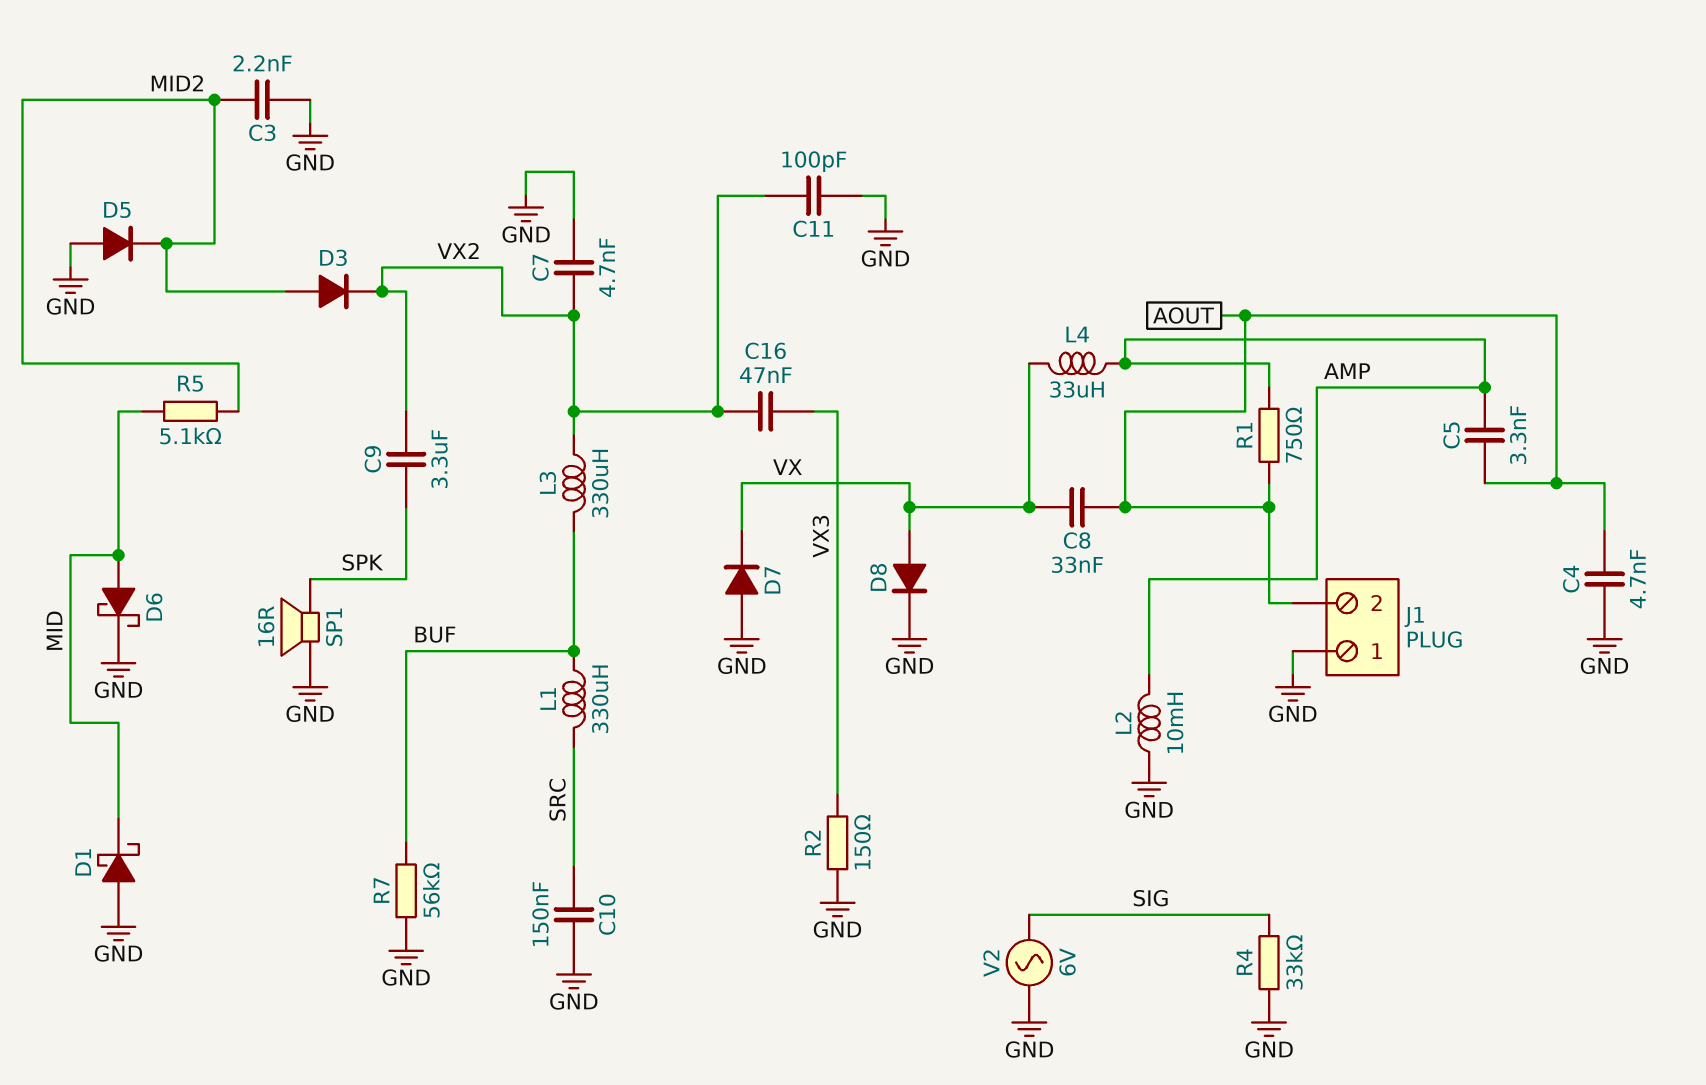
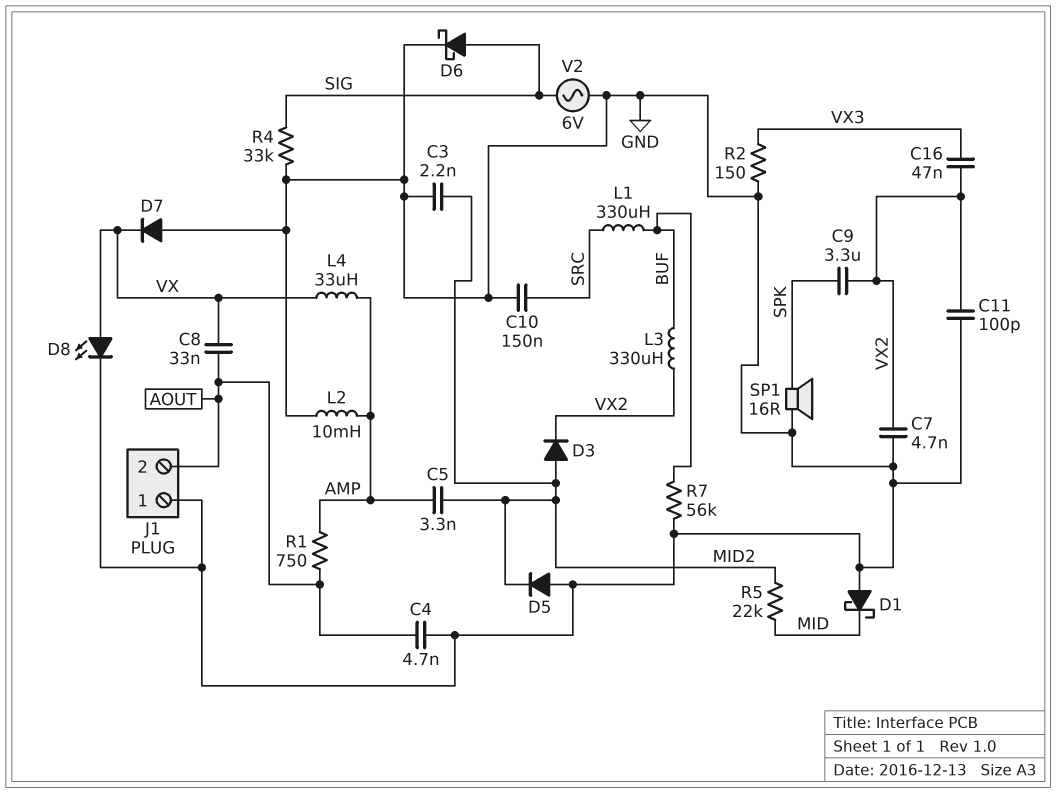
C5: 3.3nF (AMP, AOUT) -> 3.3nF (AMP, MID2)
D6: schottky (A MID, K GND) -> schottky (A SIG, K GND)
D8: diode (A VX, K GND) -> LED (A VX, K GND)
R5: 5.1k (MID, MID2) -> 22k (MID, MID2)

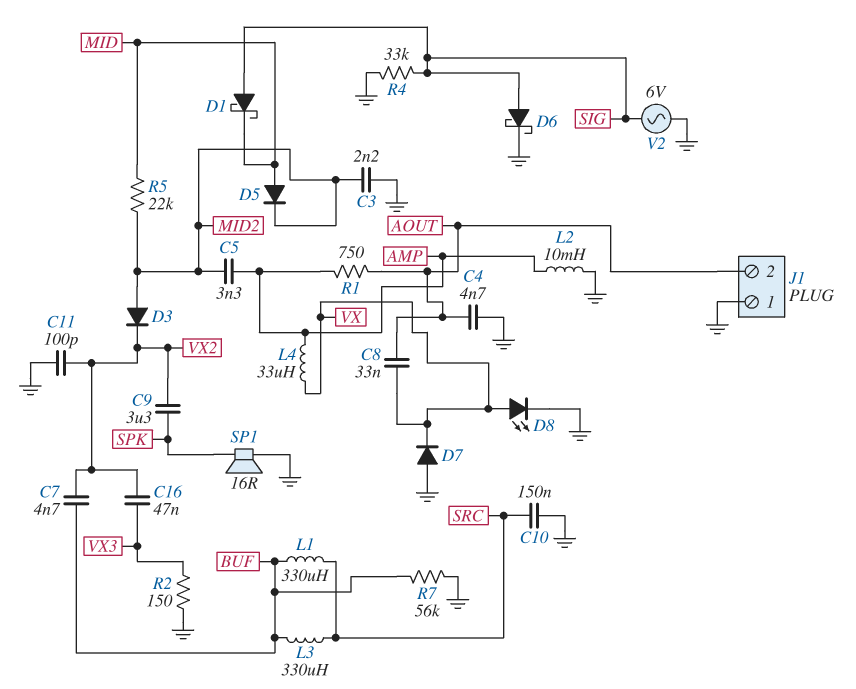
C7: 4.7nF (GND, VX2) -> 4.7nF (BUF, VX2)
D1: schottky (A GND, K MID) -> schottky (A SIG, K MID)
D5: diode (A GND, K MID2) -> diode (A MID, K MID2)
L3: 330uH (BUF, VX2) -> 330uH (BUF, SRC)

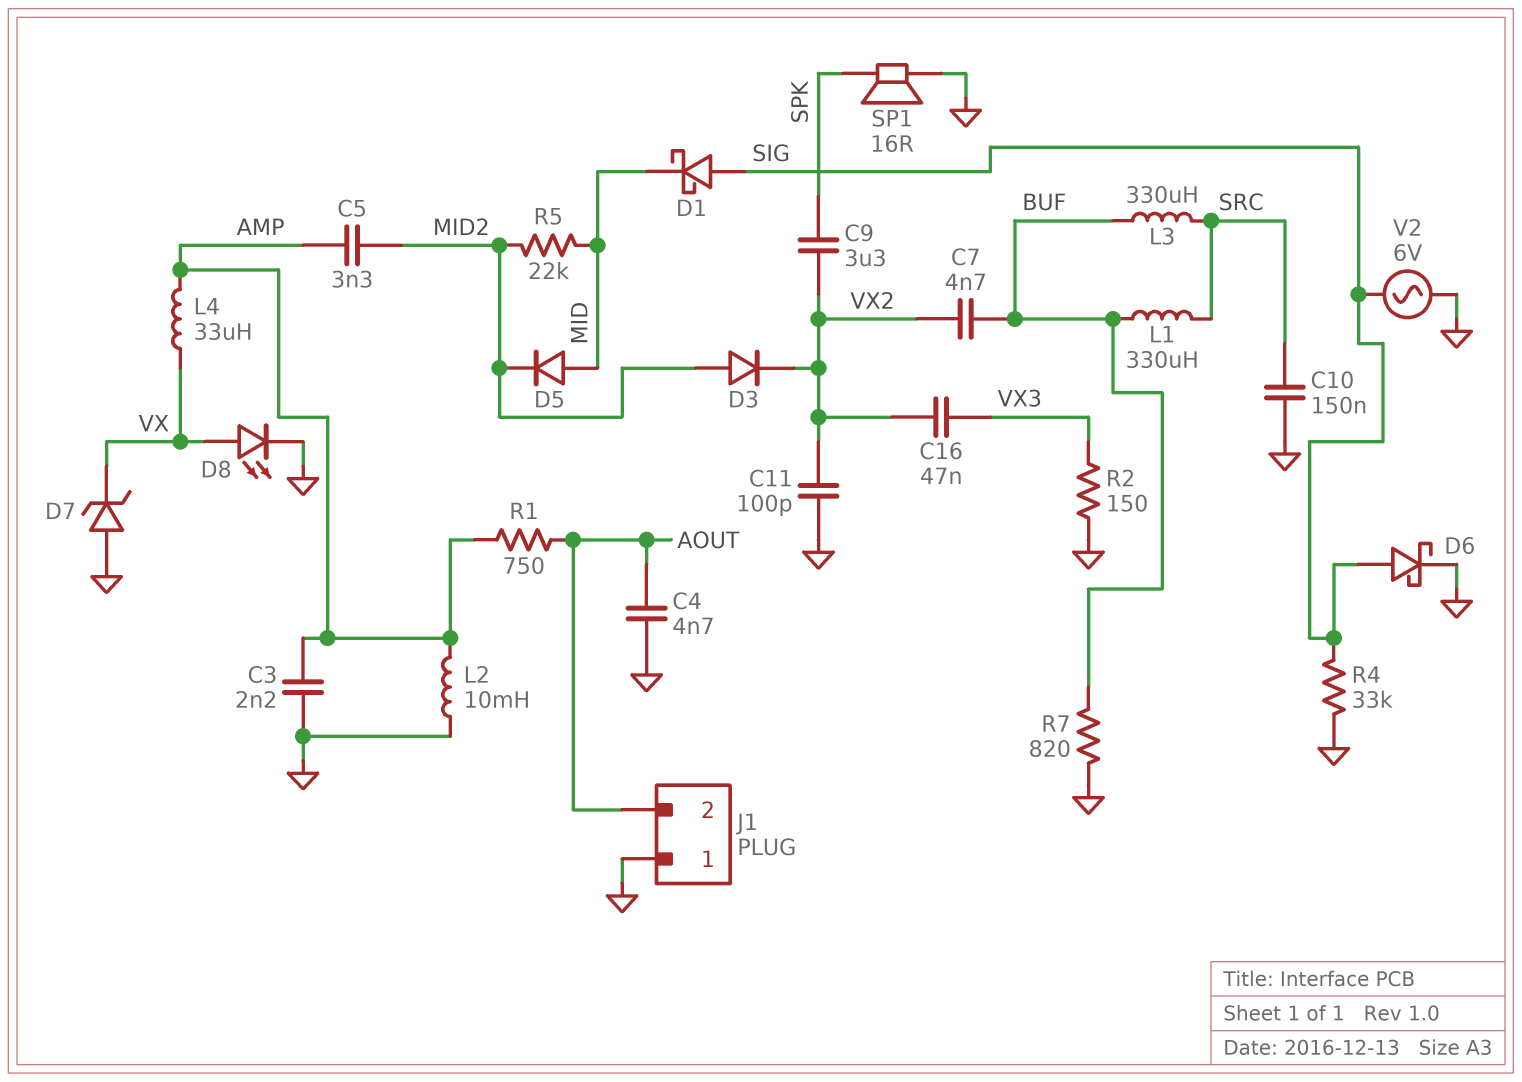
C3: 2.2nF (GND, MID2) -> 2.2nF (AMP, GND)
C8: 33nF (AOUT, VX) -> none
D7: diode (A GND, K VX) -> zener (A GND, K VX)
R7: 56k (BUF, GND) -> 820 (BUF, GND)

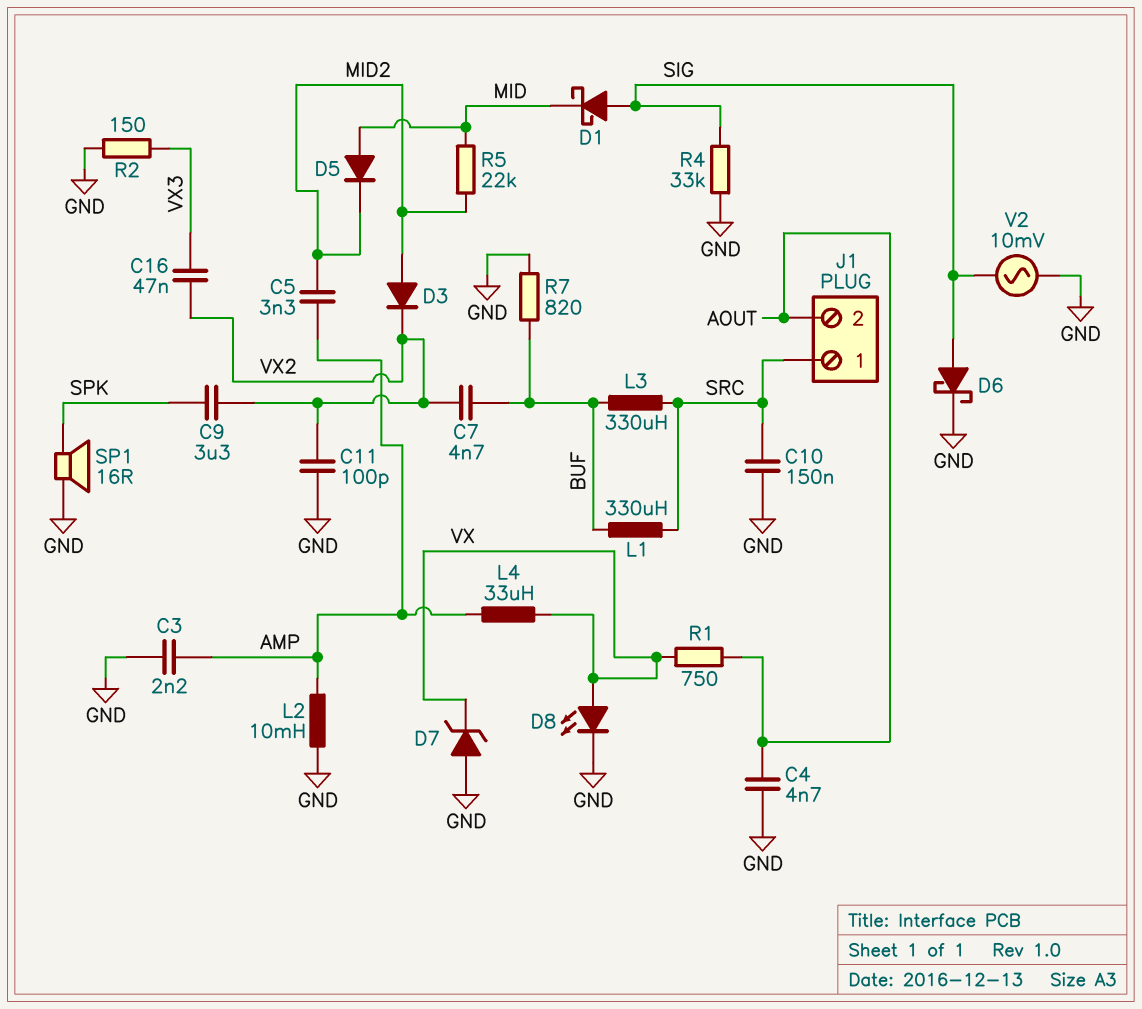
J1 pin 1: GND -> SRC
R1: 750 (AMP, AOUT) -> 750 (AOUT, VX)
V2: AC 6V (GND, SIG) -> AC 10mV (GND, SIG)

